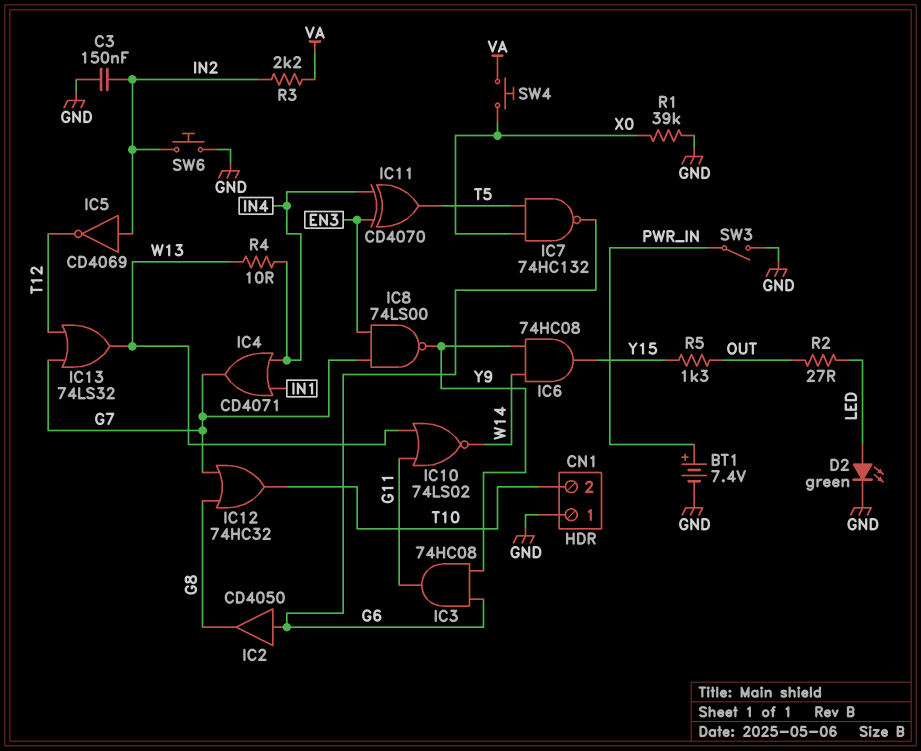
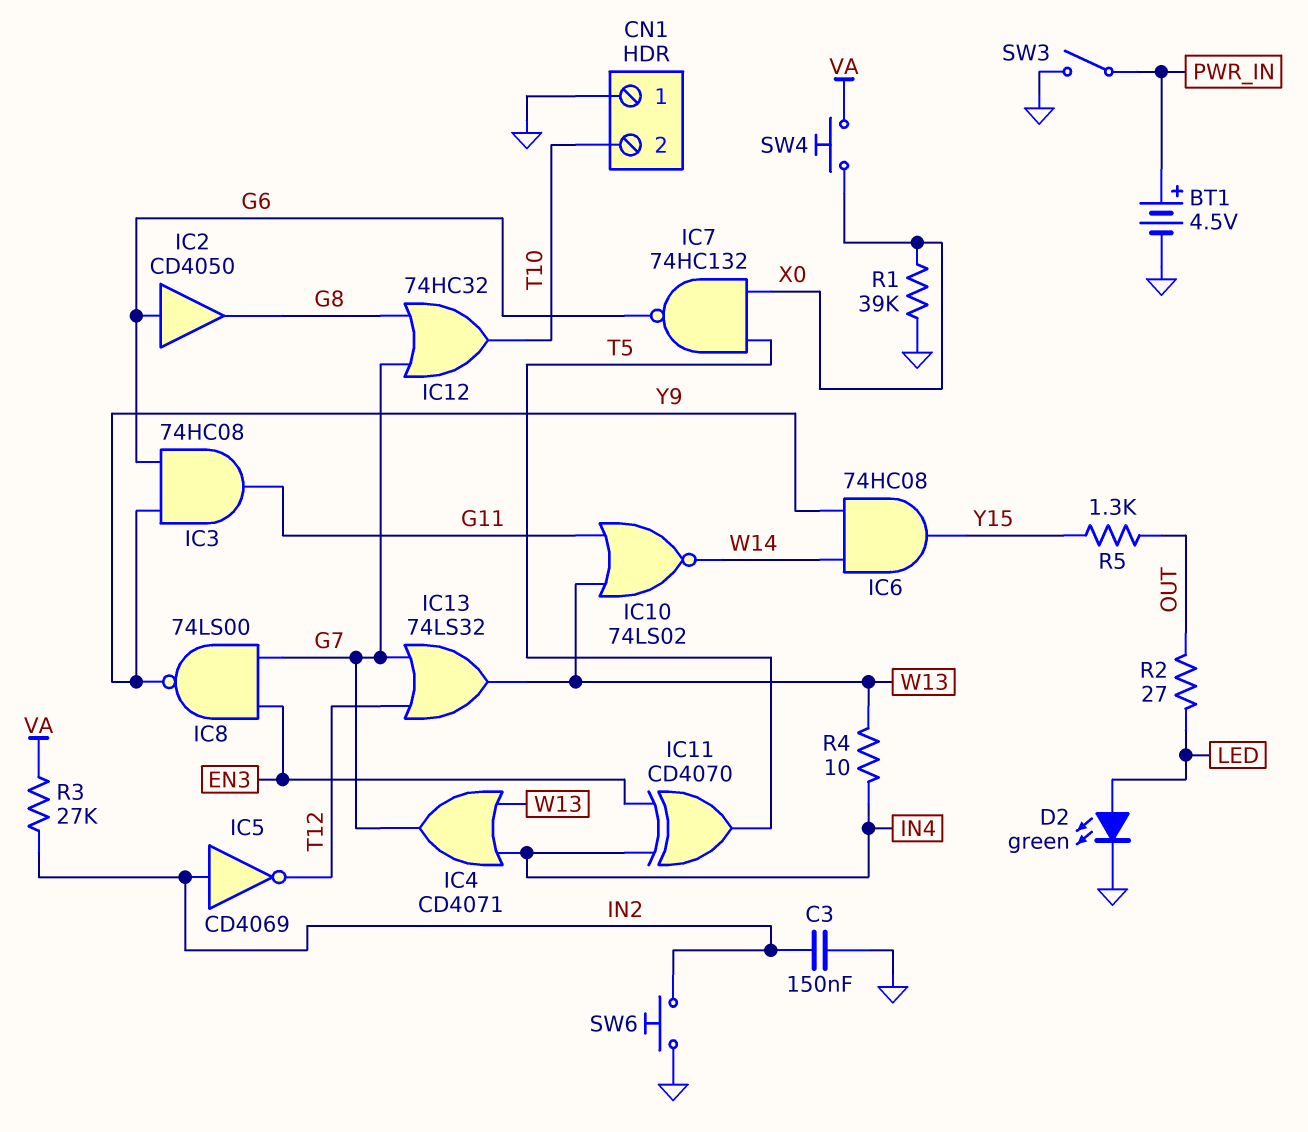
BT1: 7.4V (plus PWR_IN, minus GND) -> 4.5V (plus PWR_IN, minus GND)
IC4: OR CD4071 (in IN1, in IN4, out G7) -> OR CD4071 (in IN4, in W13, out G7)
R3: 2.2k (IN2, VA) -> 27k (IN2, VA)

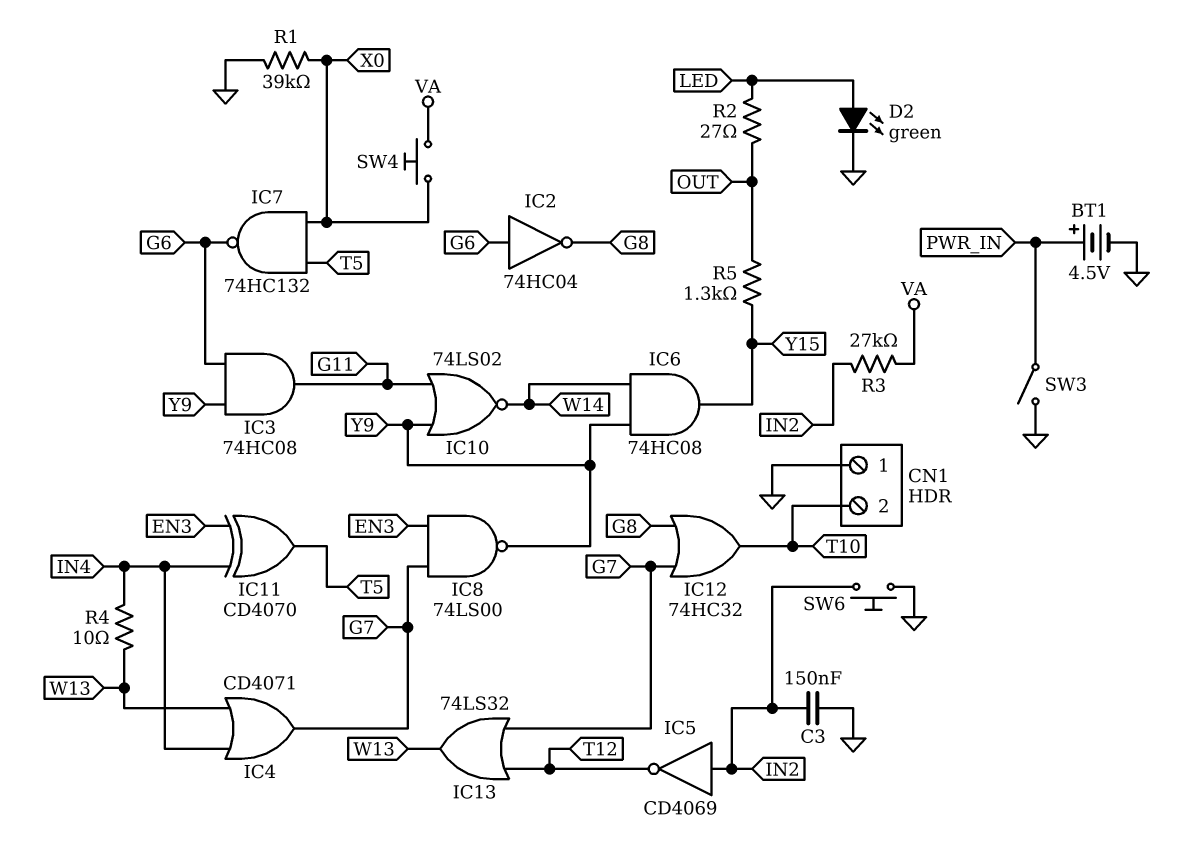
IC2: buffer CD4050 (in G6, out G8) -> NOT 74HC04 (in G6, out G8)
IC10: NOR 74LS02 (in G11, in W13, out W14) -> NOR 74LS02 (in G11, in Y9, out W14)

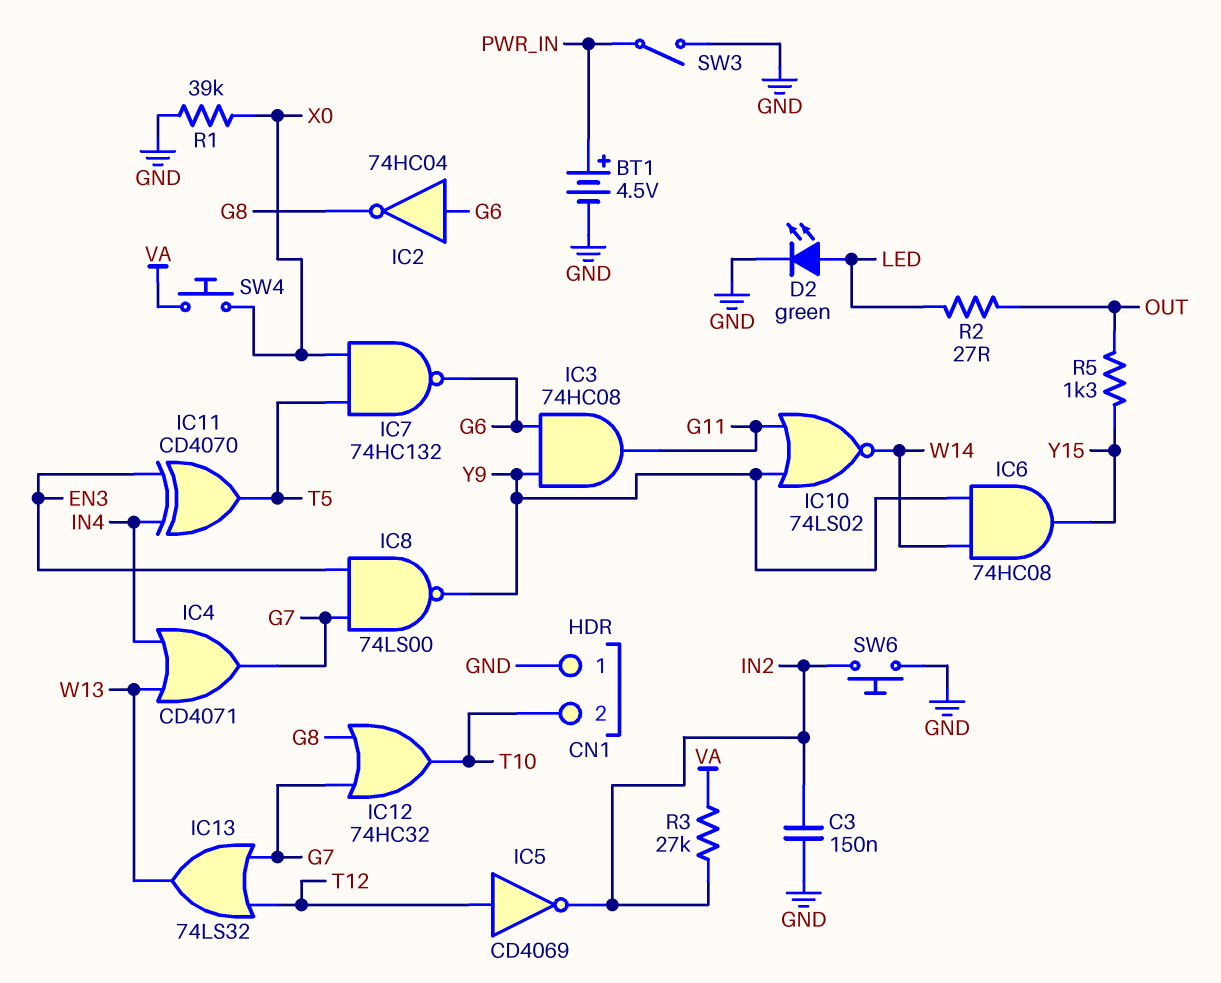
IC5: NOT CD4069 (in IN2, out T12) -> NOT CD4069 (in T12, out IN2)
R4: 10 (IN4, W13) -> none

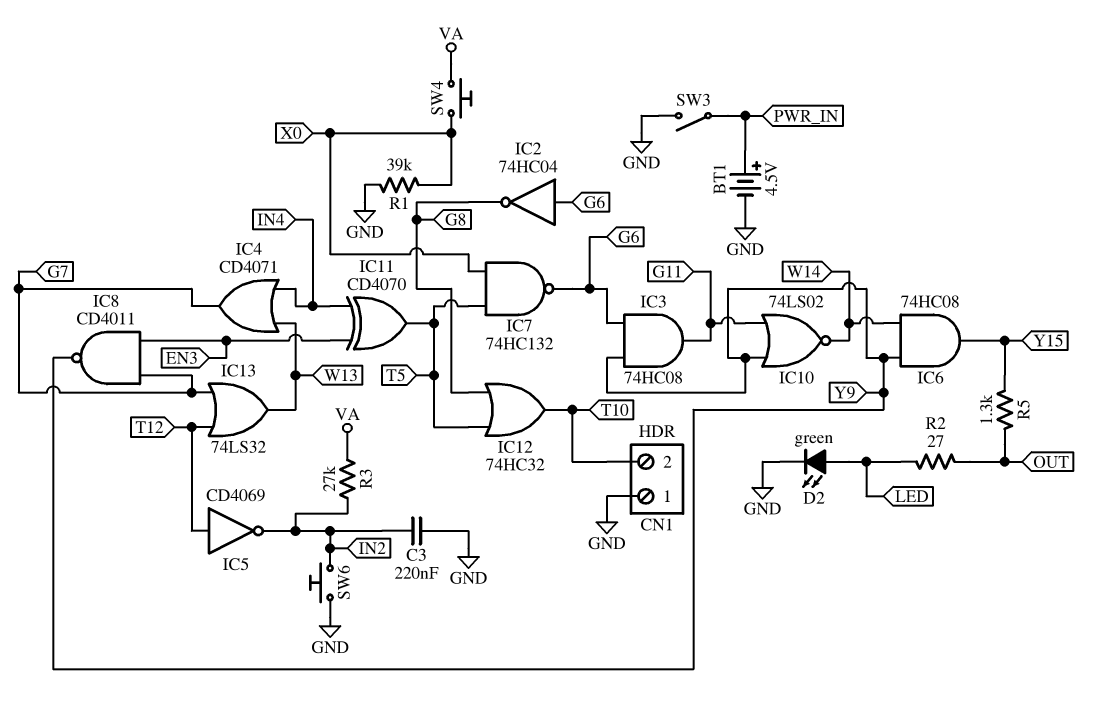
C3: 150nF (GND, IN2) -> 220nF (GND, IN2)
IC8: NAND 74LS00 (in EN3, in G7, out Y9) -> NAND CD4011 (in EN3, in G7, out Y9)
IC12: OR 74HC32 (in G7, in G8, out T10) -> OR 74HC32 (in G8, in T5, out T10)

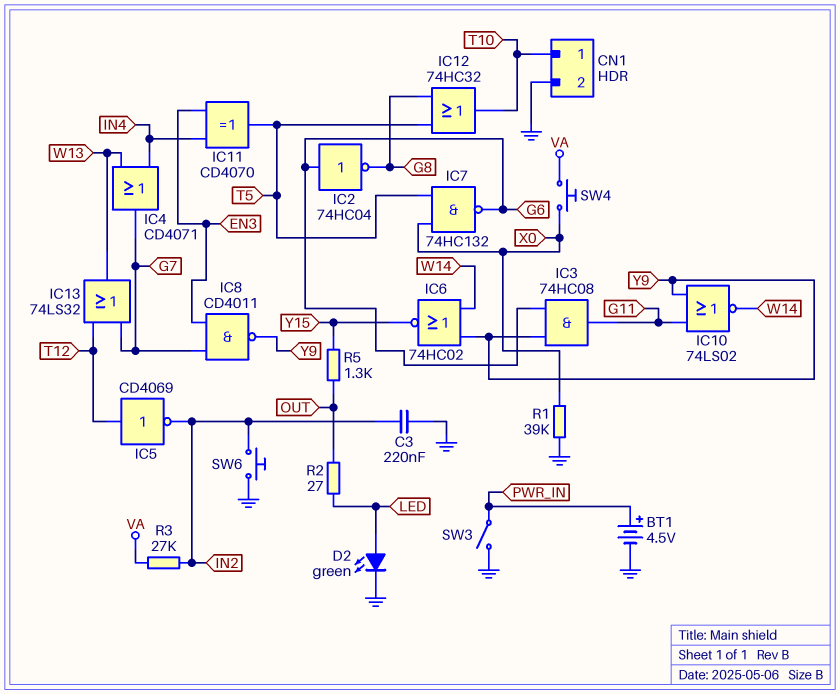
CN1 pin 1: GND -> T10
CN1 pin 2: T10 -> GND
IC6: AND 74HC08 (in W14, in Y9, out Y15) -> NOR 74HC02 (in W14, in Y9, out Y15)

